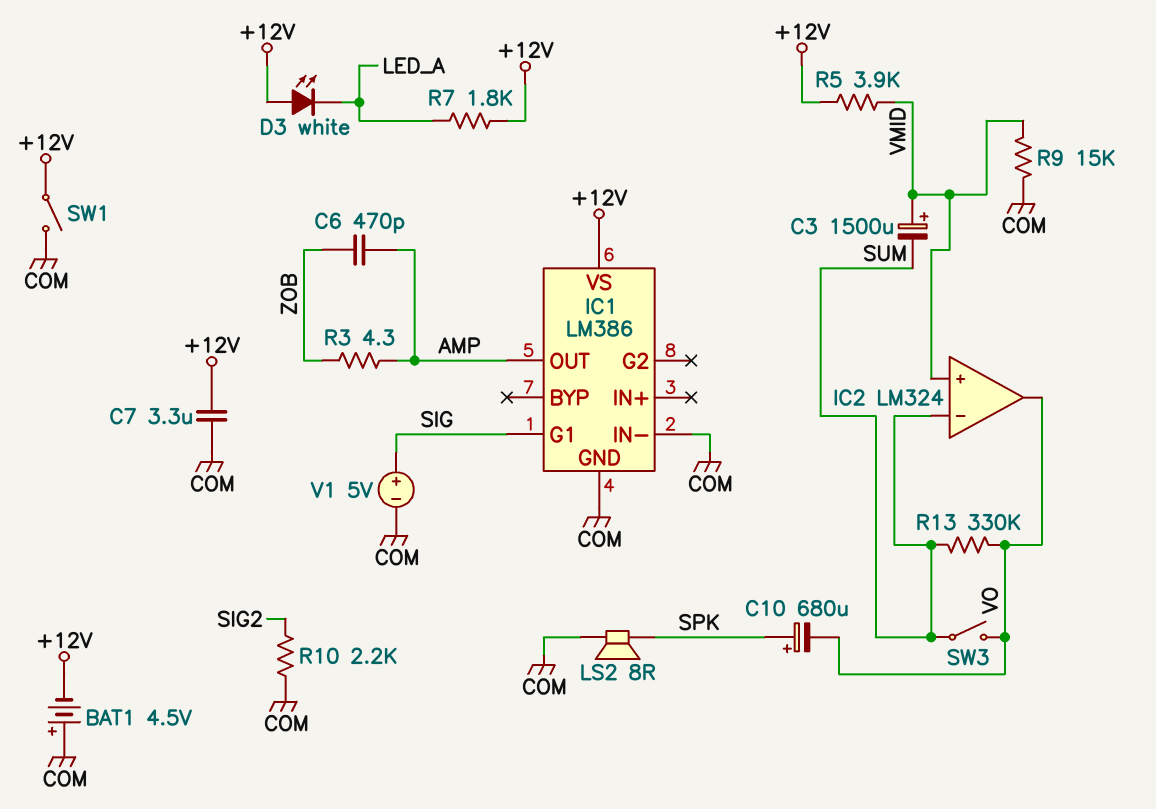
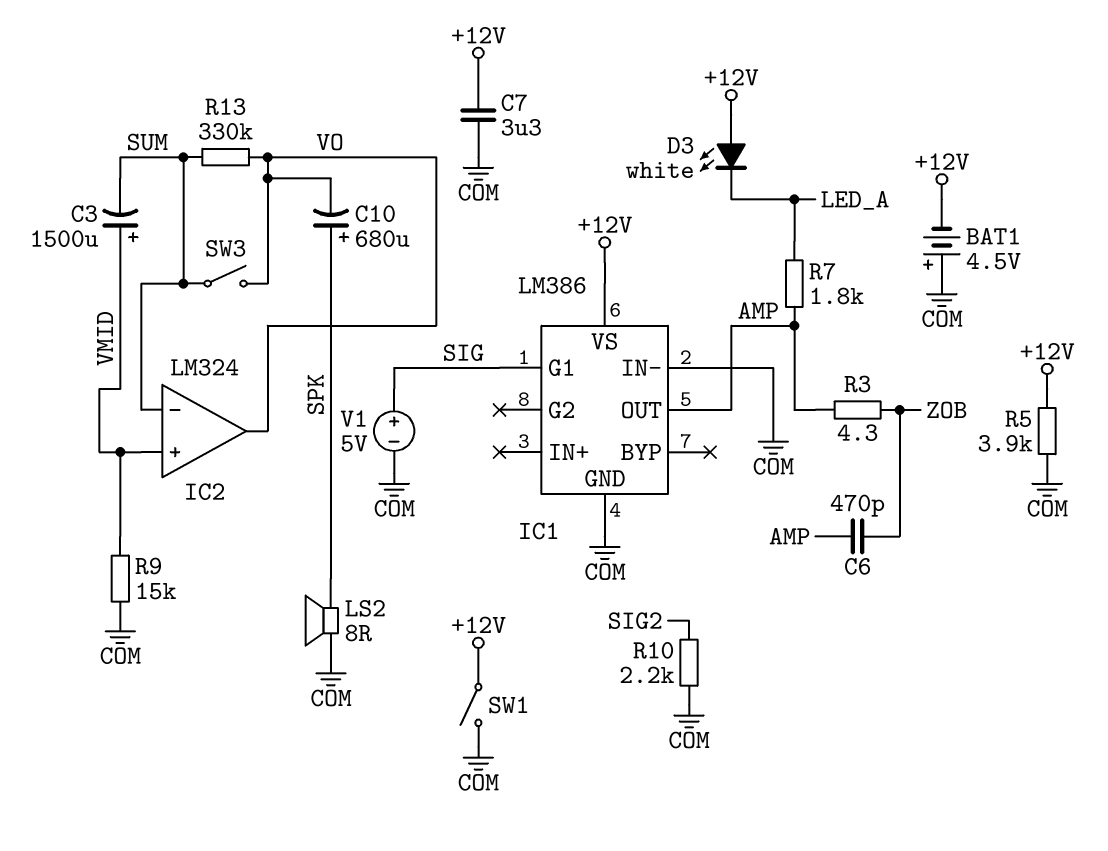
R5: 3.9k (+12V, VMID) -> 3.9k (+12V, COM)
R7: 1.8k (+12V, LED_A) -> 1.8k (AMP, LED_A)

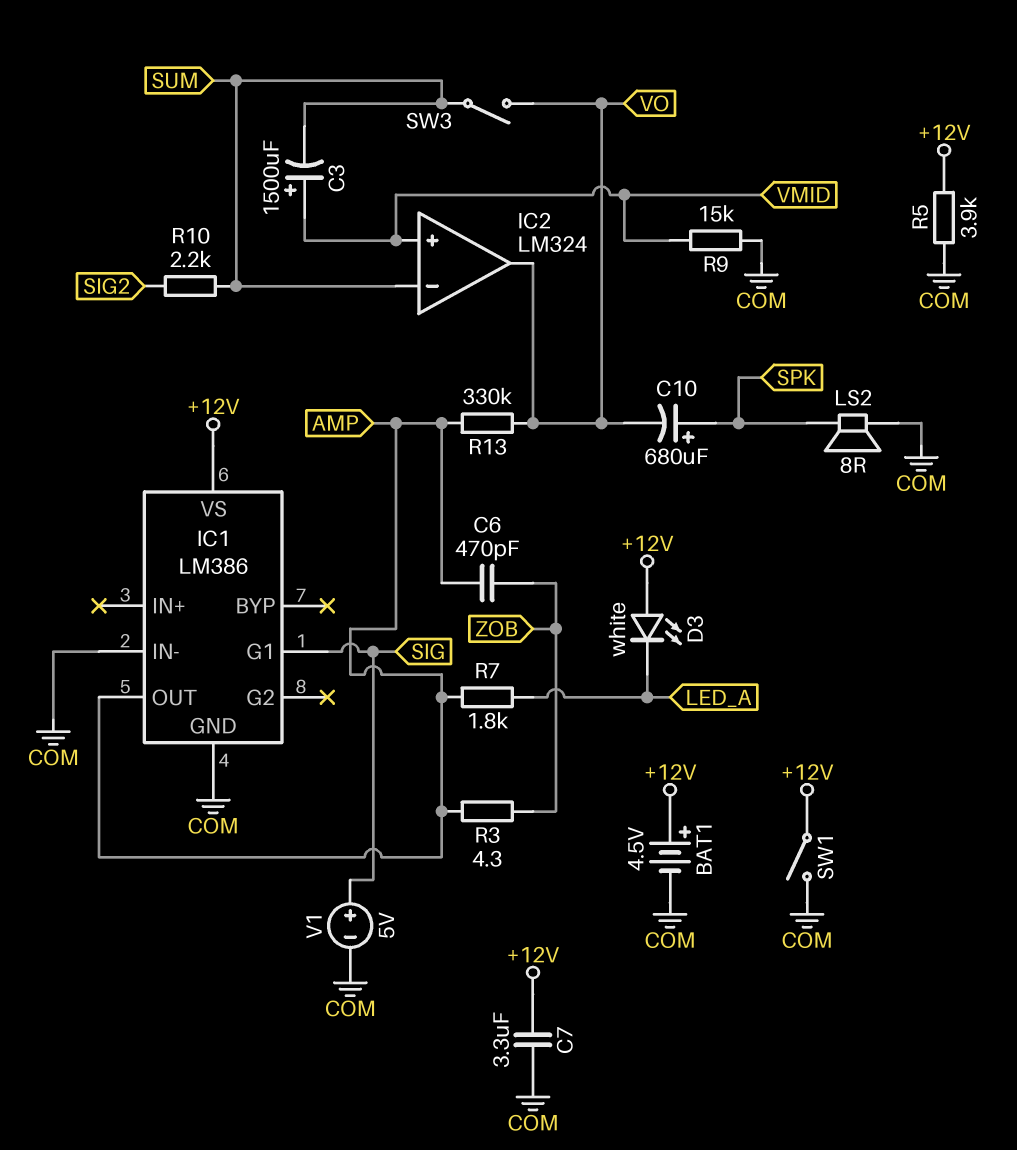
BAT1: 4.5V (plus COM, minus +12V) -> 4.5V (plus +12V, minus COM)
R10: 2.2k (COM, SIG2) -> 2.2k (SIG2, SUM)
R13: 330k (SUM, VO) -> 330k (AMP, VO)

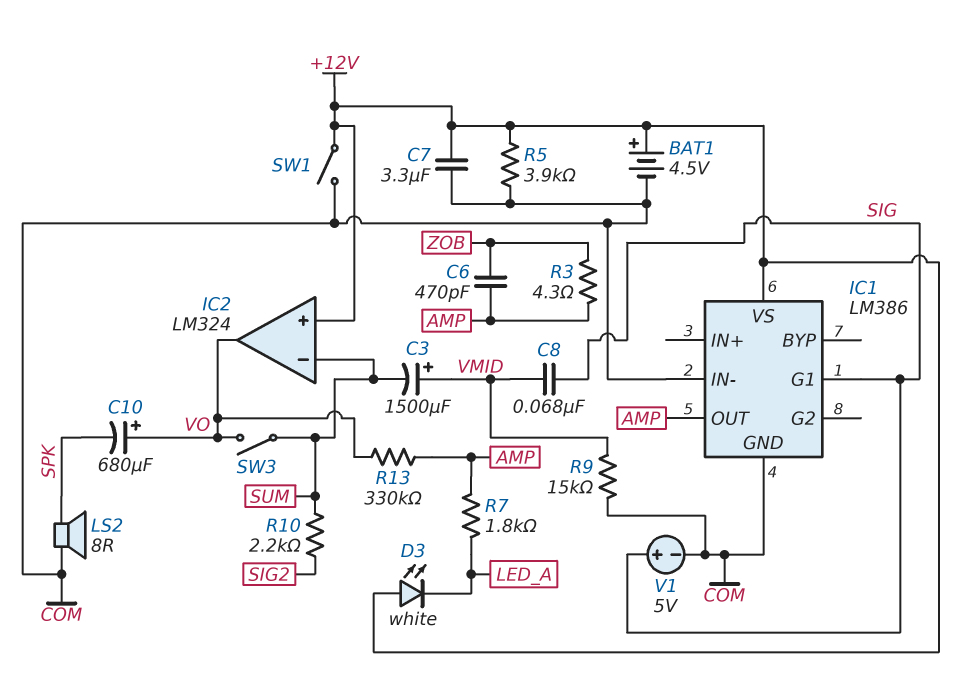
C8: none -> 68nF (SIG, VMID)
C10: 680uF (plus SPK, minus VO) -> 680uF (plus VO, minus SPK)
IC2 pin in+: VMID -> +12V

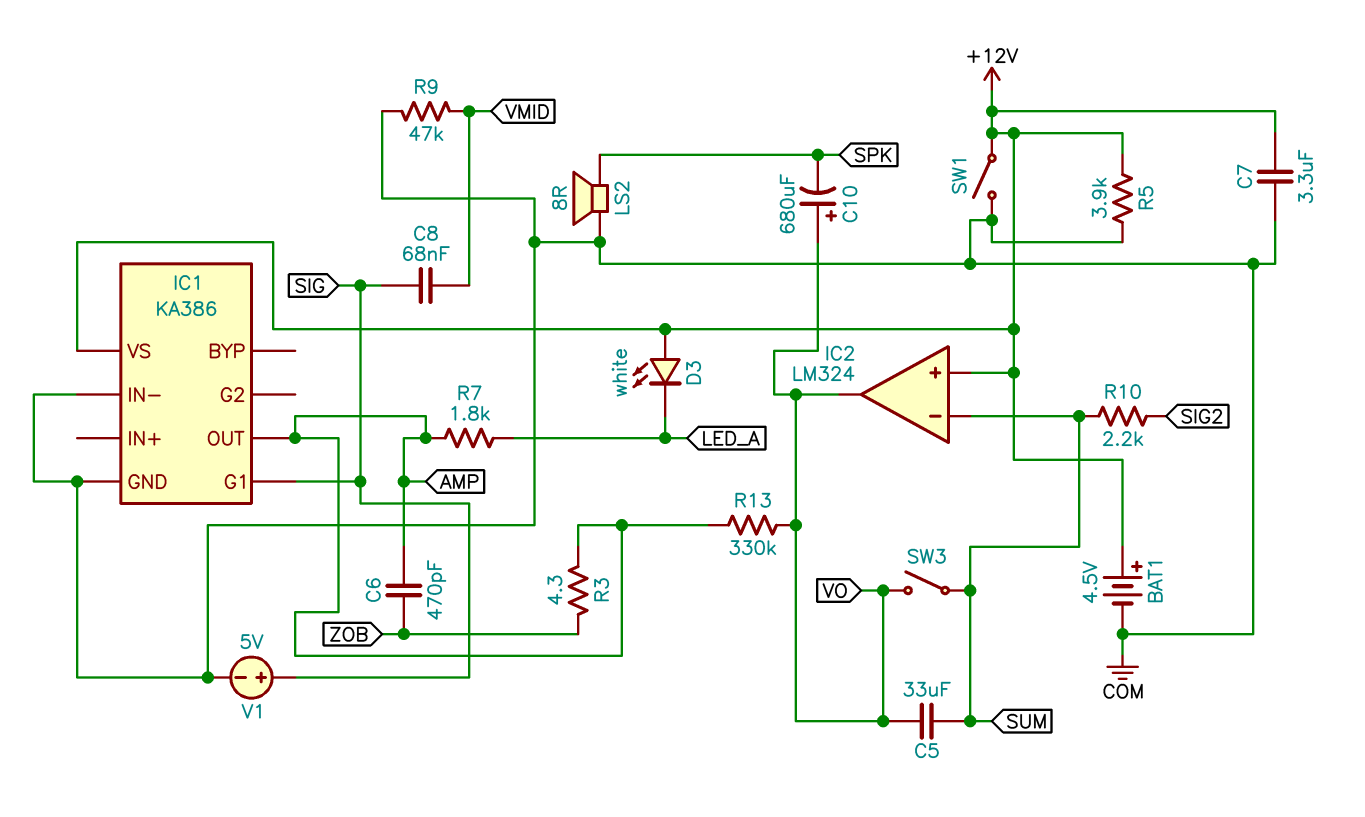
C3: 1500uF (plus VMID, minus SUM) -> none
C5: none -> 33uF (SUM, VO)
IC1: LM386 -> KA386
R9: 15k (COM, VMID) -> 47k (COM, VMID)

